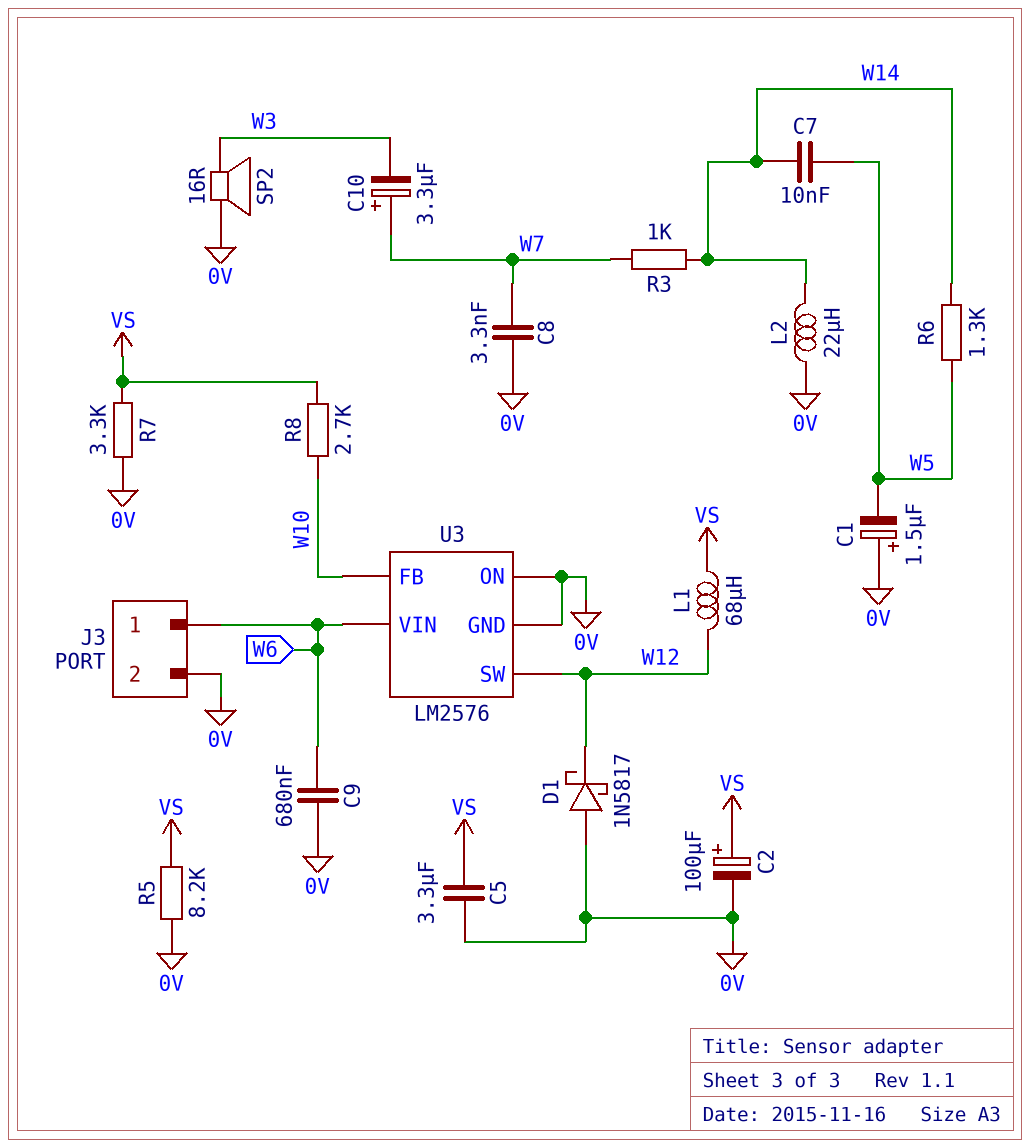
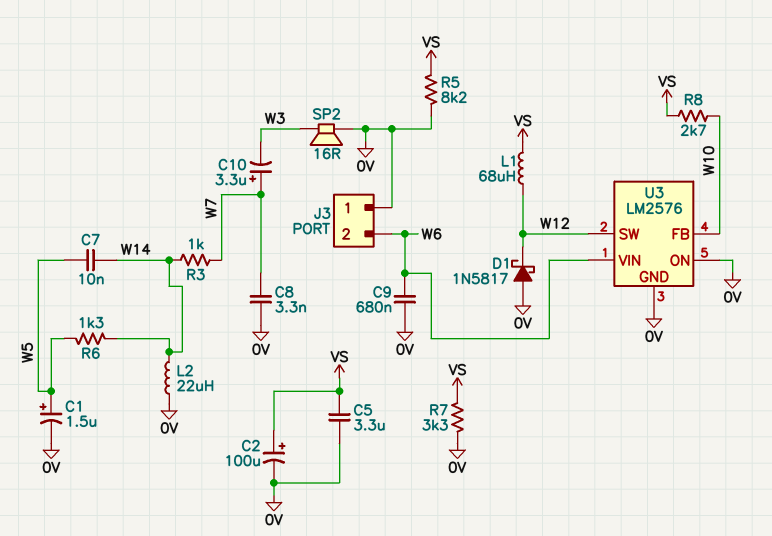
C1: 1.5uF (plus 0V, minus W5) -> 1.5uF (plus W5, minus 0V)
J3 pin 1: W6 -> 0V
J3 pin 2: 0V -> W6

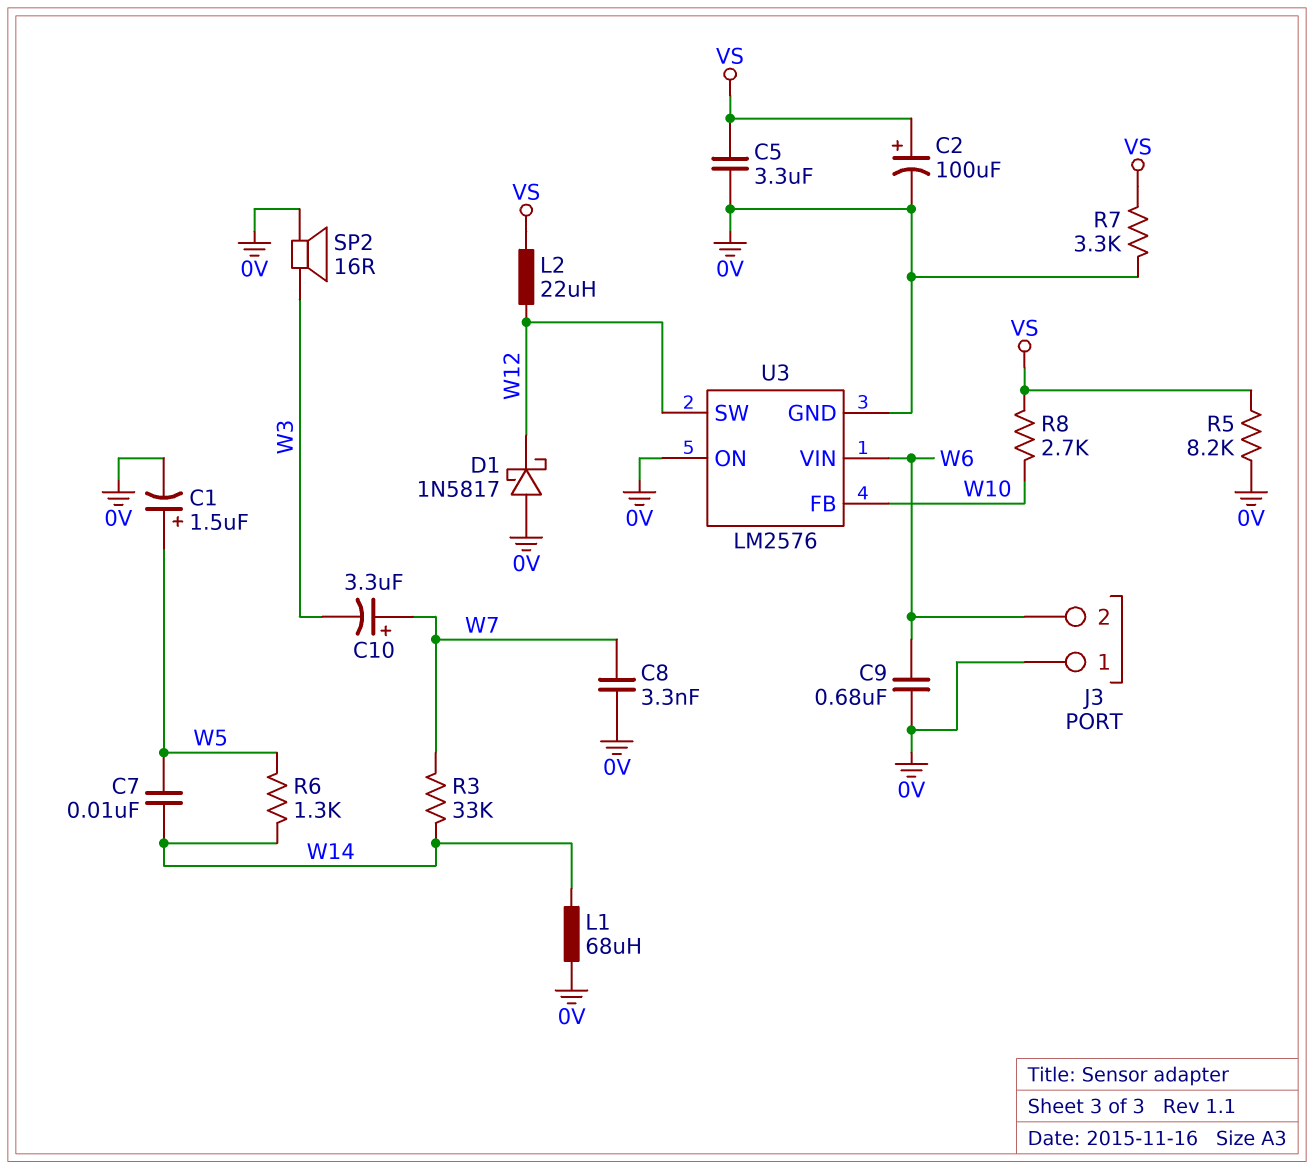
L1: 68uH (VS, W12) -> 68uH (0V, W14)
L2: 22uH (0V, W14) -> 22uH (VS, W12)
R3: 1k (W7, W14) -> 33k (W7, W14)

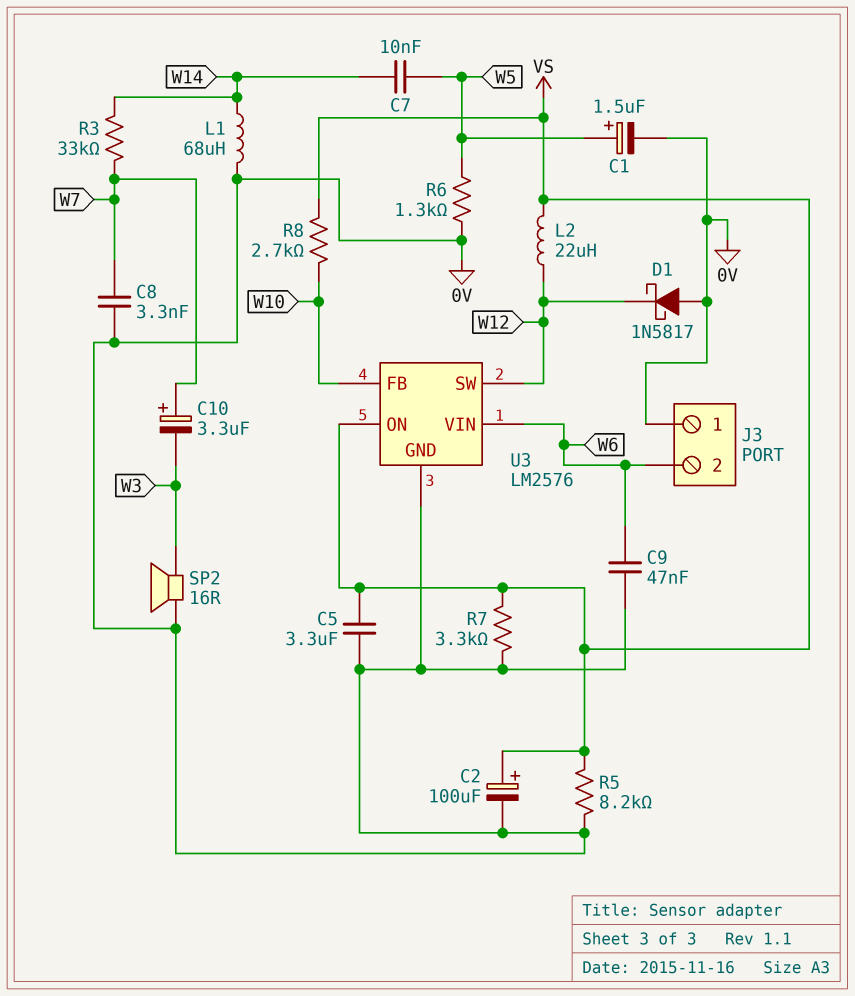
C9: 680nF (0V, W6) -> 47nF (0V, W6)
R6: 1.3k (W5, W14) -> 1.3k (0V, W5)
U3 pin ON: 0V -> VS

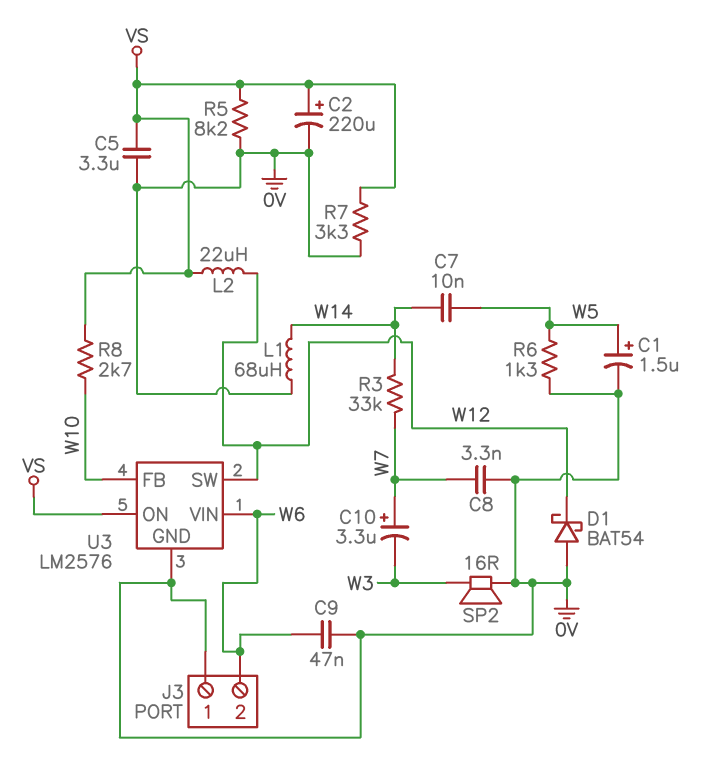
C2: 100uF (plus VS, minus 0V) -> 220uF (plus VS, minus 0V)
D1: schottky 1N5817 (A 0V, K W12) -> schottky BAT54 (A 0V, K W12)

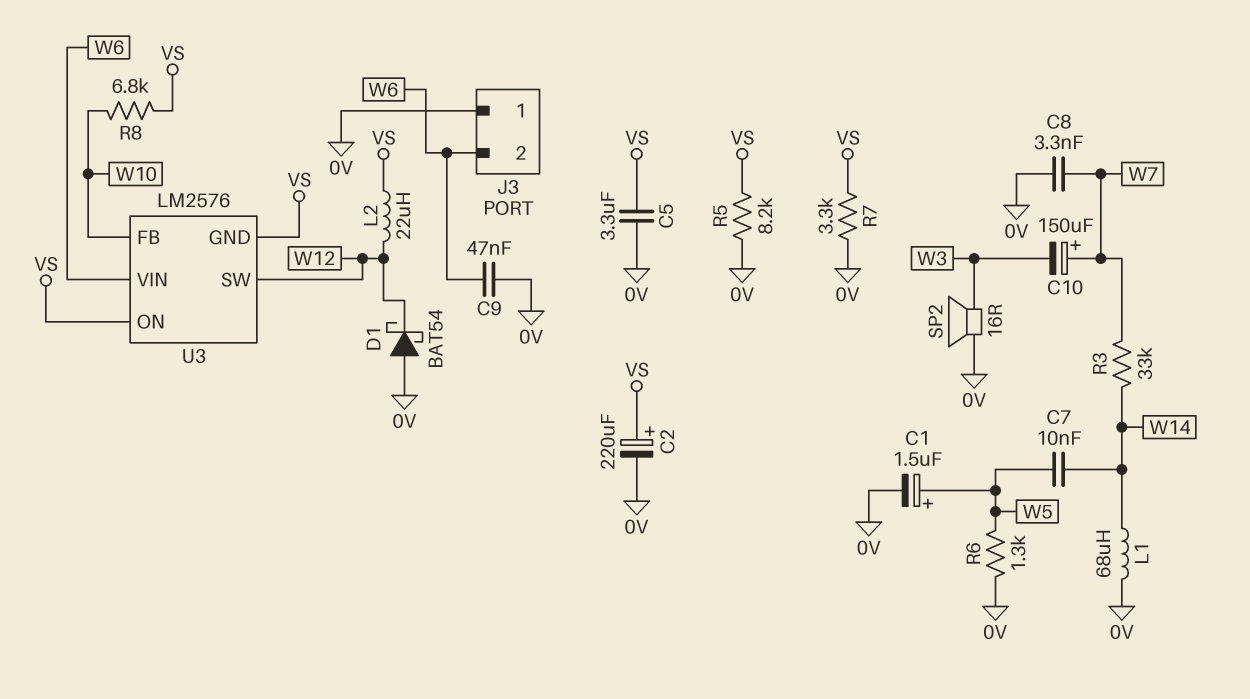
C10: 3.3uF (plus W7, minus W3) -> 150uF (plus W7, minus W3)
R8: 2.7k (VS, W10) -> 6.8k (VS, W10)
U3 pin GND: 0V -> VS

